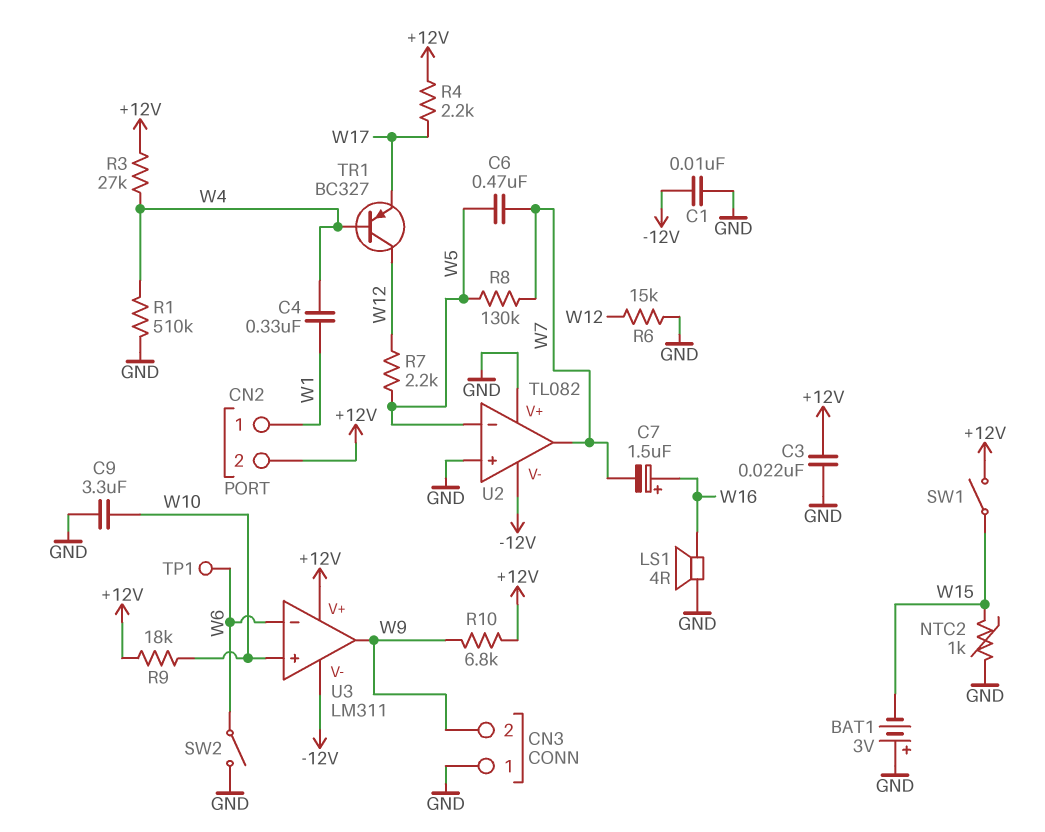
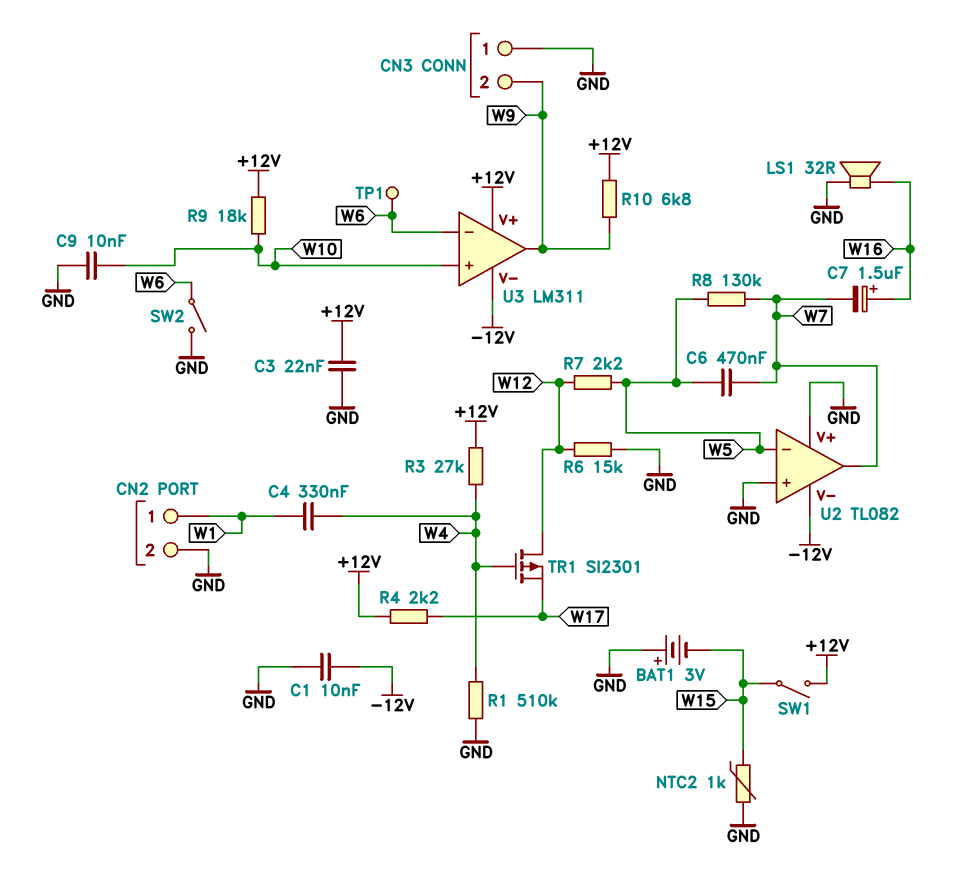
C9: 3.3uF (GND, W10) -> 10nF (GND, W10)
CN2 pin 2: +12V -> GND
LS1: speaker 4R (GND, W16) -> speaker 32R (GND, W16)
TR1: PNP BC327 (B W4, C W12, E W17) -> PMOS SI2301 (G W4, D W12, S W17)

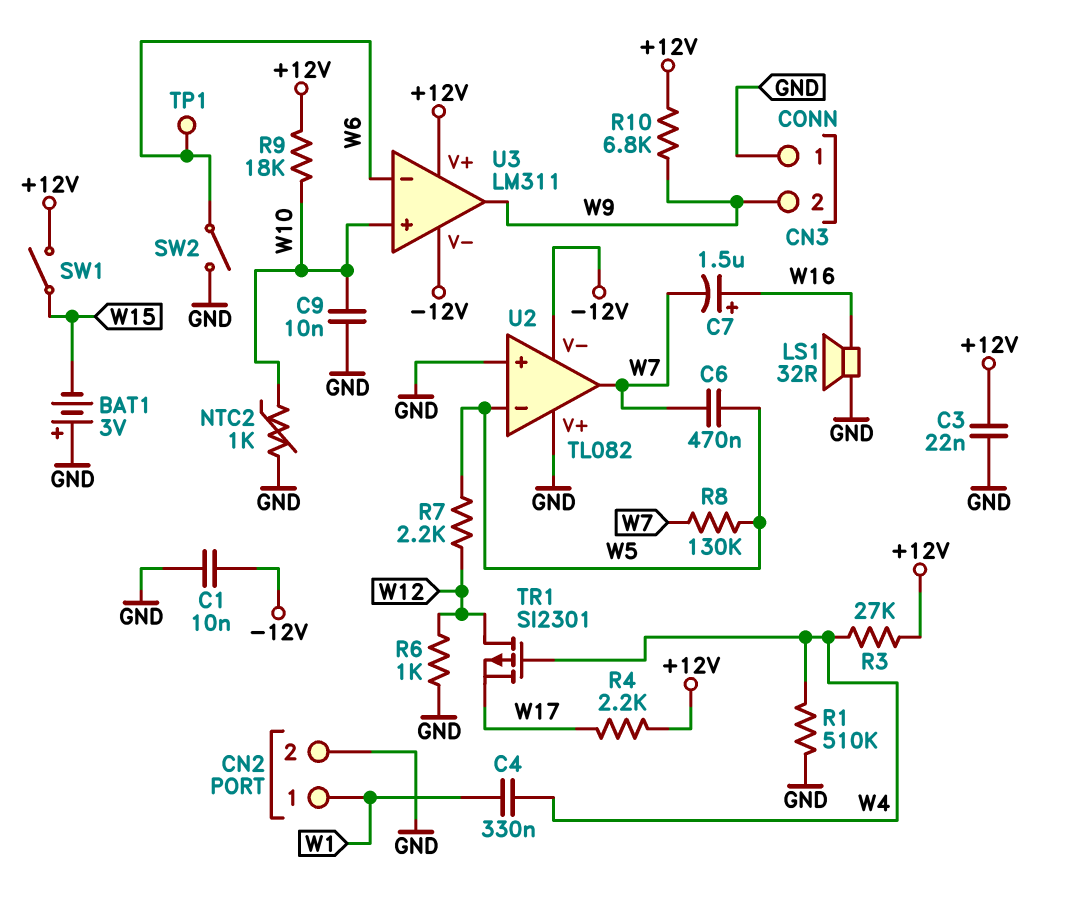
NTC2: 1k (GND, W15) -> 1k (GND, W10)
R6: 15k (GND, W12) -> 1k (GND, W12)

